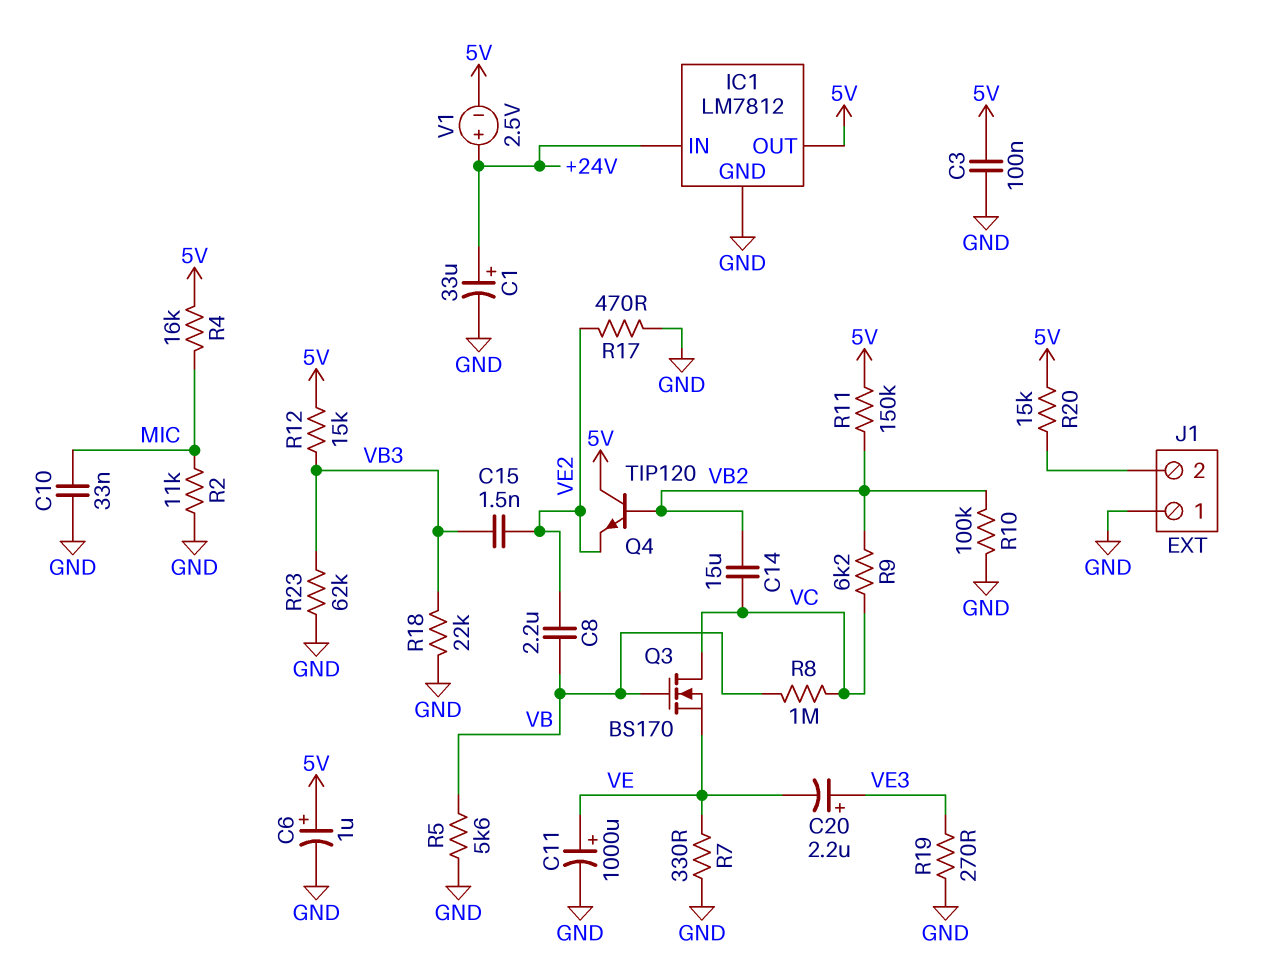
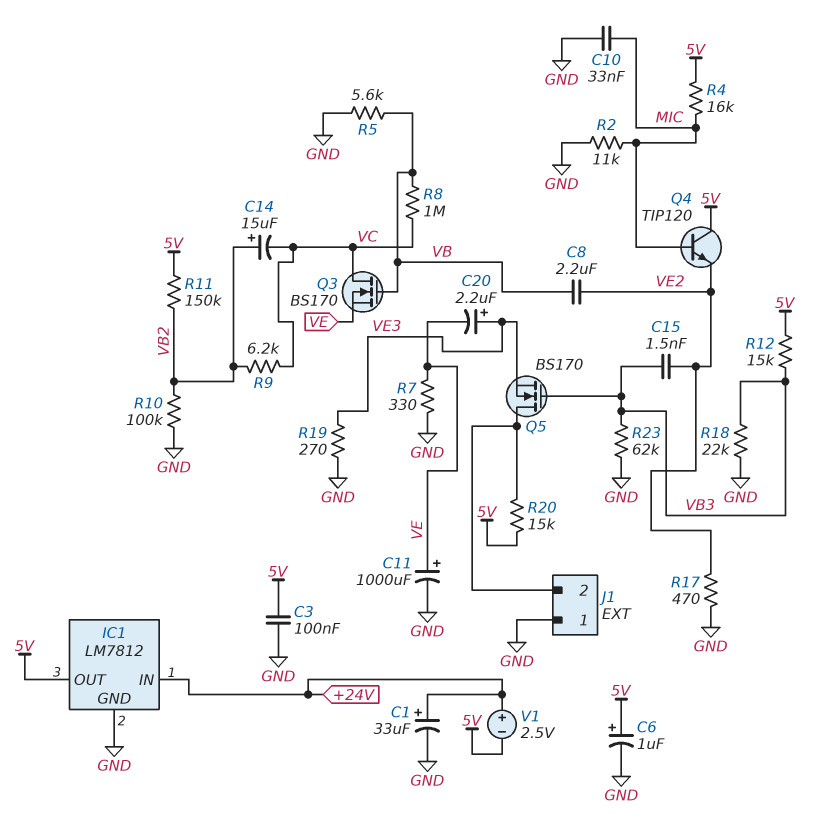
C14: 15uF (VB2, VC) -> 15uF (plus VB2, minus VC)
Q4: NPN TIP120 (B VB2, C 5V, E VE2) -> NPN TIP120 (B MIC, C 5V, E VE2)
Q5: none -> NMOS BS170 (G VB3, D J1/2, S VE3)

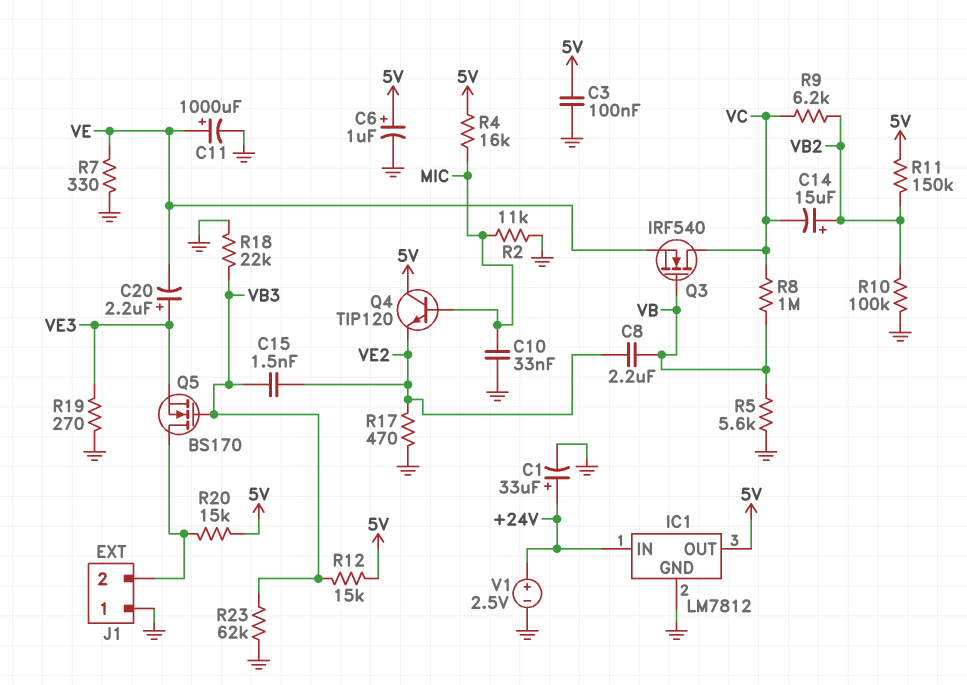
Q3: NMOS BS170 (G VB, D VC, S VE) -> NMOS IRF540 (G VB, D VC, S VE)
V1: 2.5V (plus +24V, minus 5V) -> 2.5V (plus +24V, minus GND)

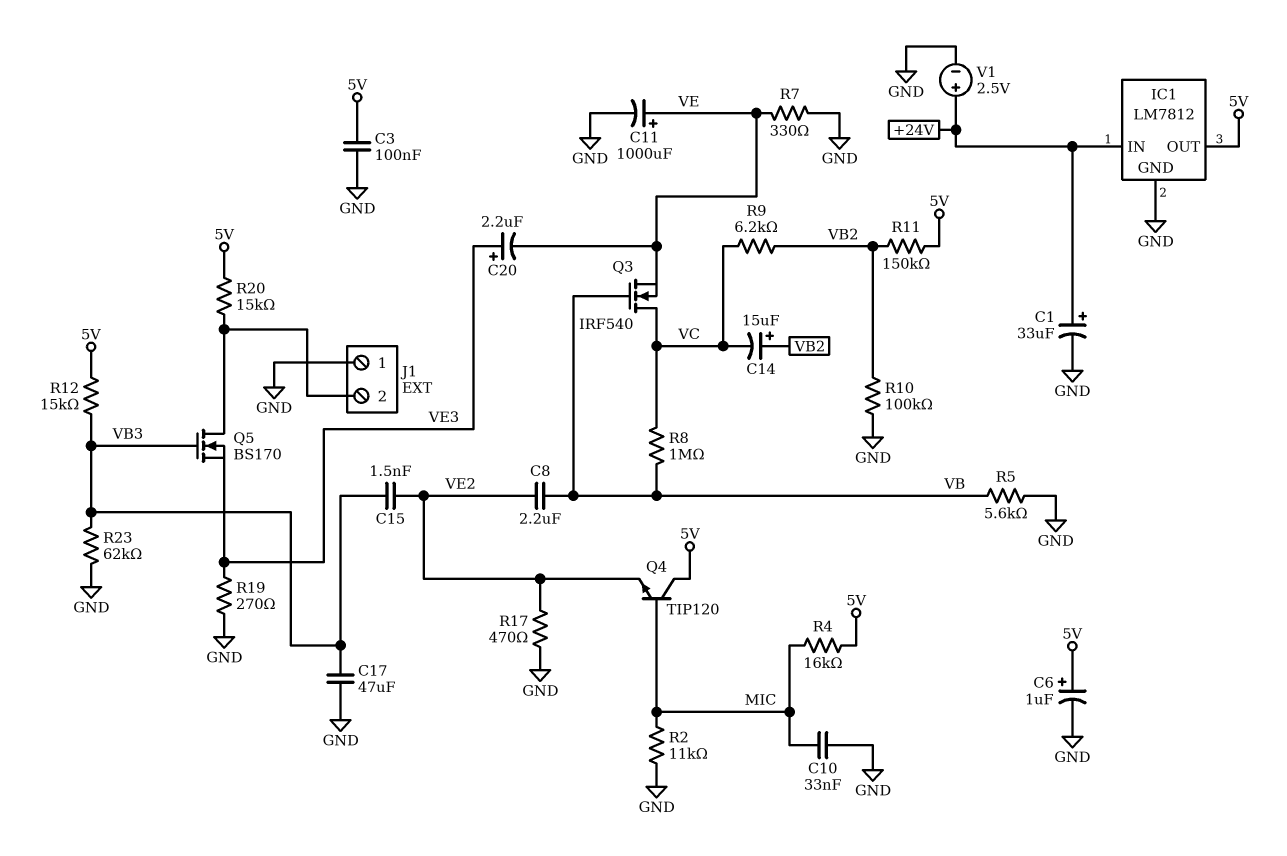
C17: none -> 47uF (GND, VB3)
R18: 22k (GND, VB3) -> none

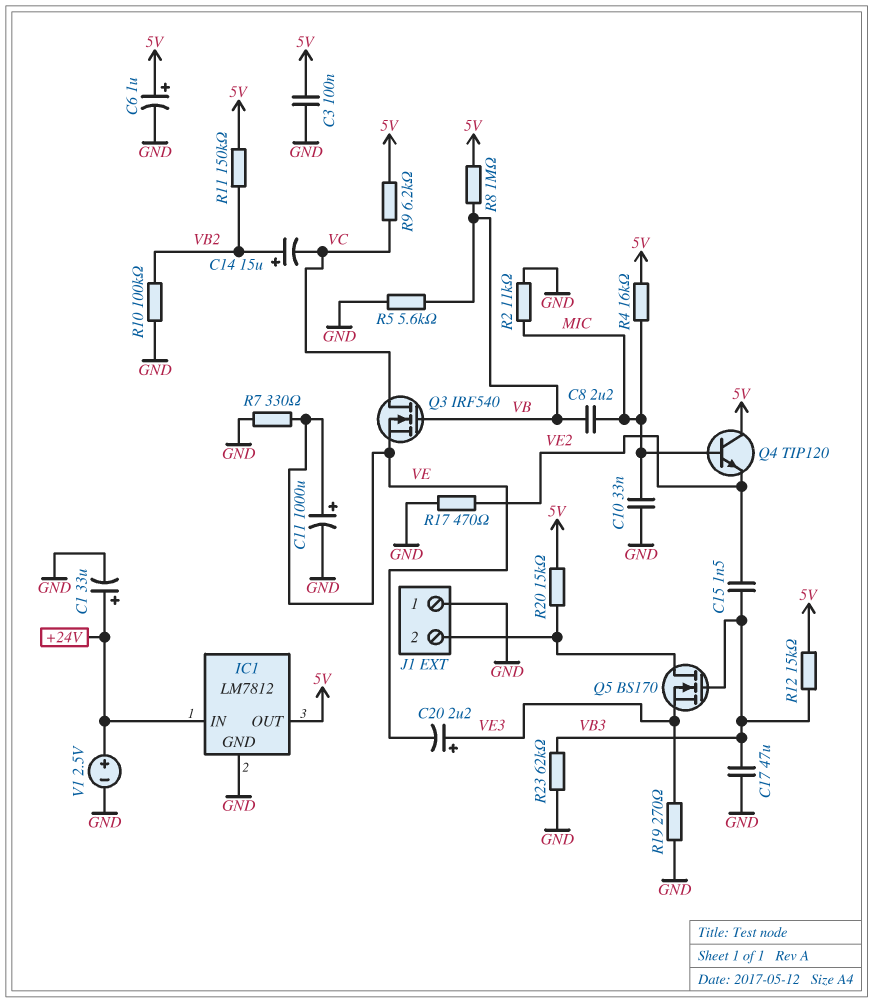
C8: 2.2uF (VB, VE2) -> 2.2uF (MIC, VB)
R8: 1M (VB, VC) -> 1M (5V, VB)
R9: 6.2k (VB2, VC) -> 6.2k (5V, VC)

